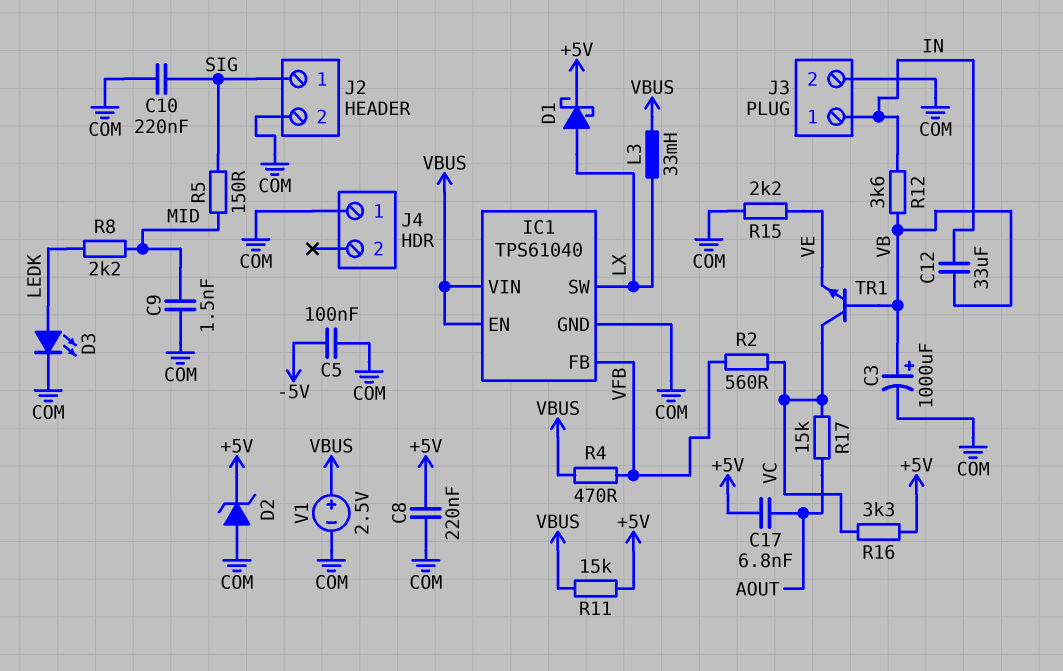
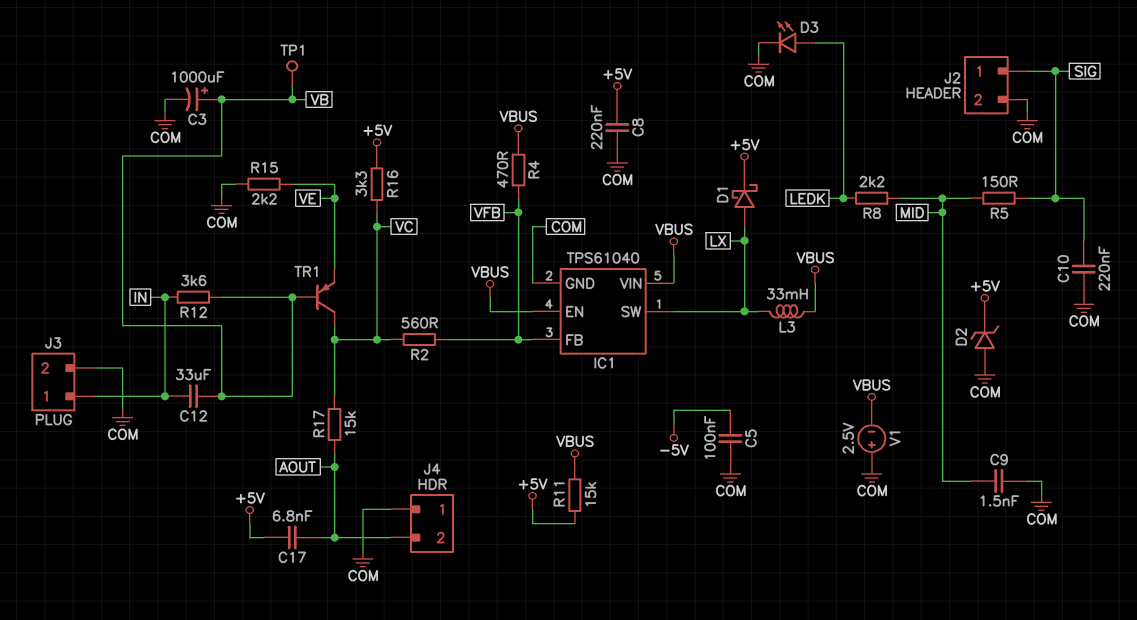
J4 pin 2: none -> AOUT
TP1: none -> test point (VB)
TR1: NPN (B VB, C VC, E VE) -> PNP (B VB, C VC, E VE)
V1: 2.5V (plus VBUS, minus COM) -> 2.5V (plus COM, minus VBUS)

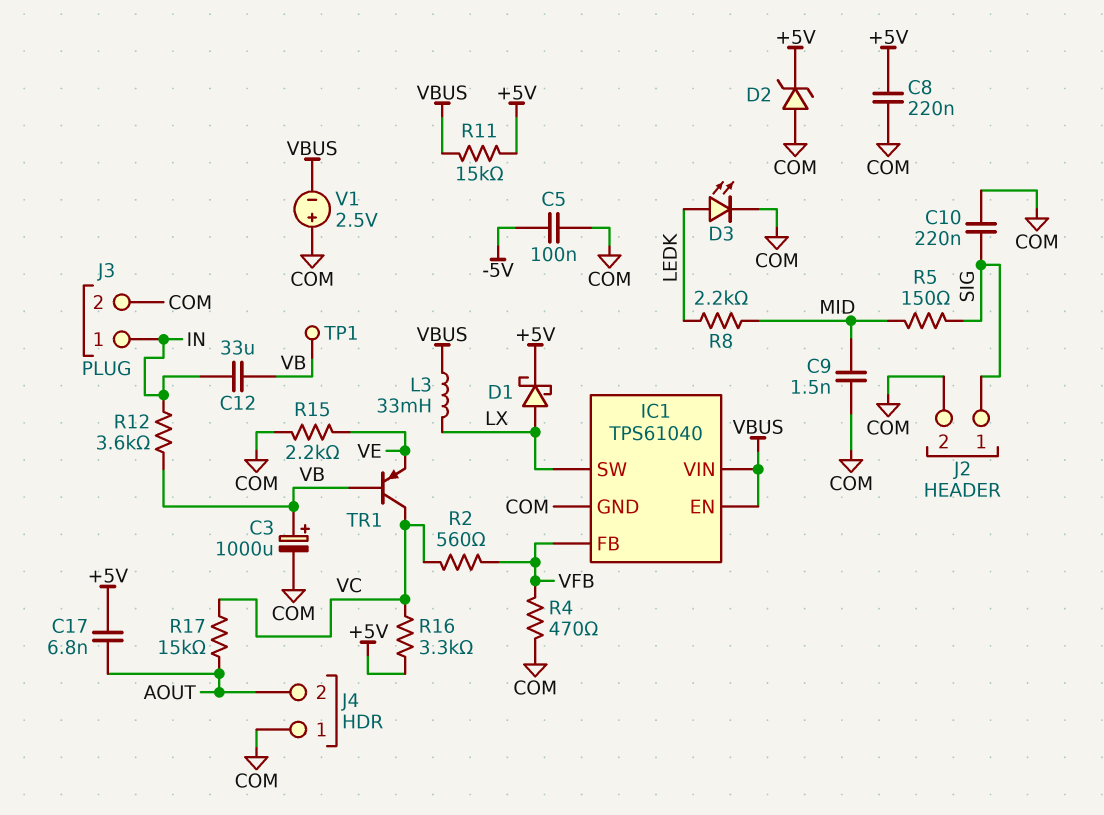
R4: 470 (VBUS, VFB) -> 470 (COM, VFB)

